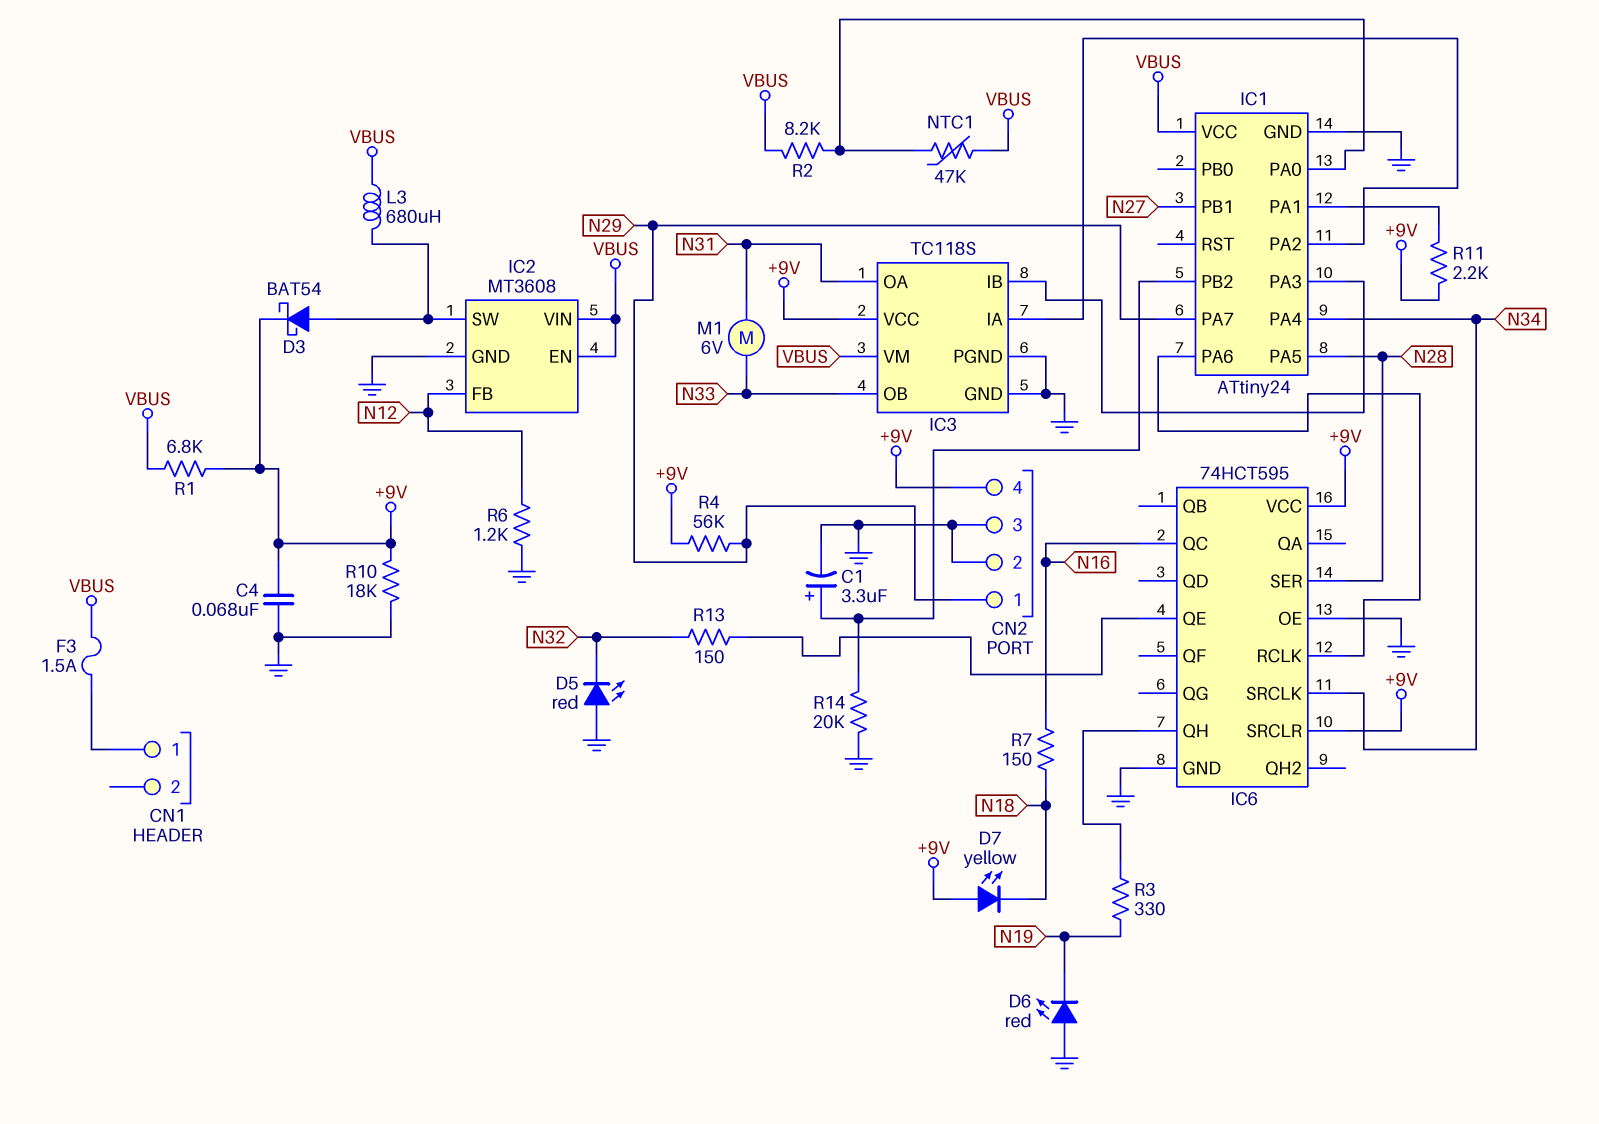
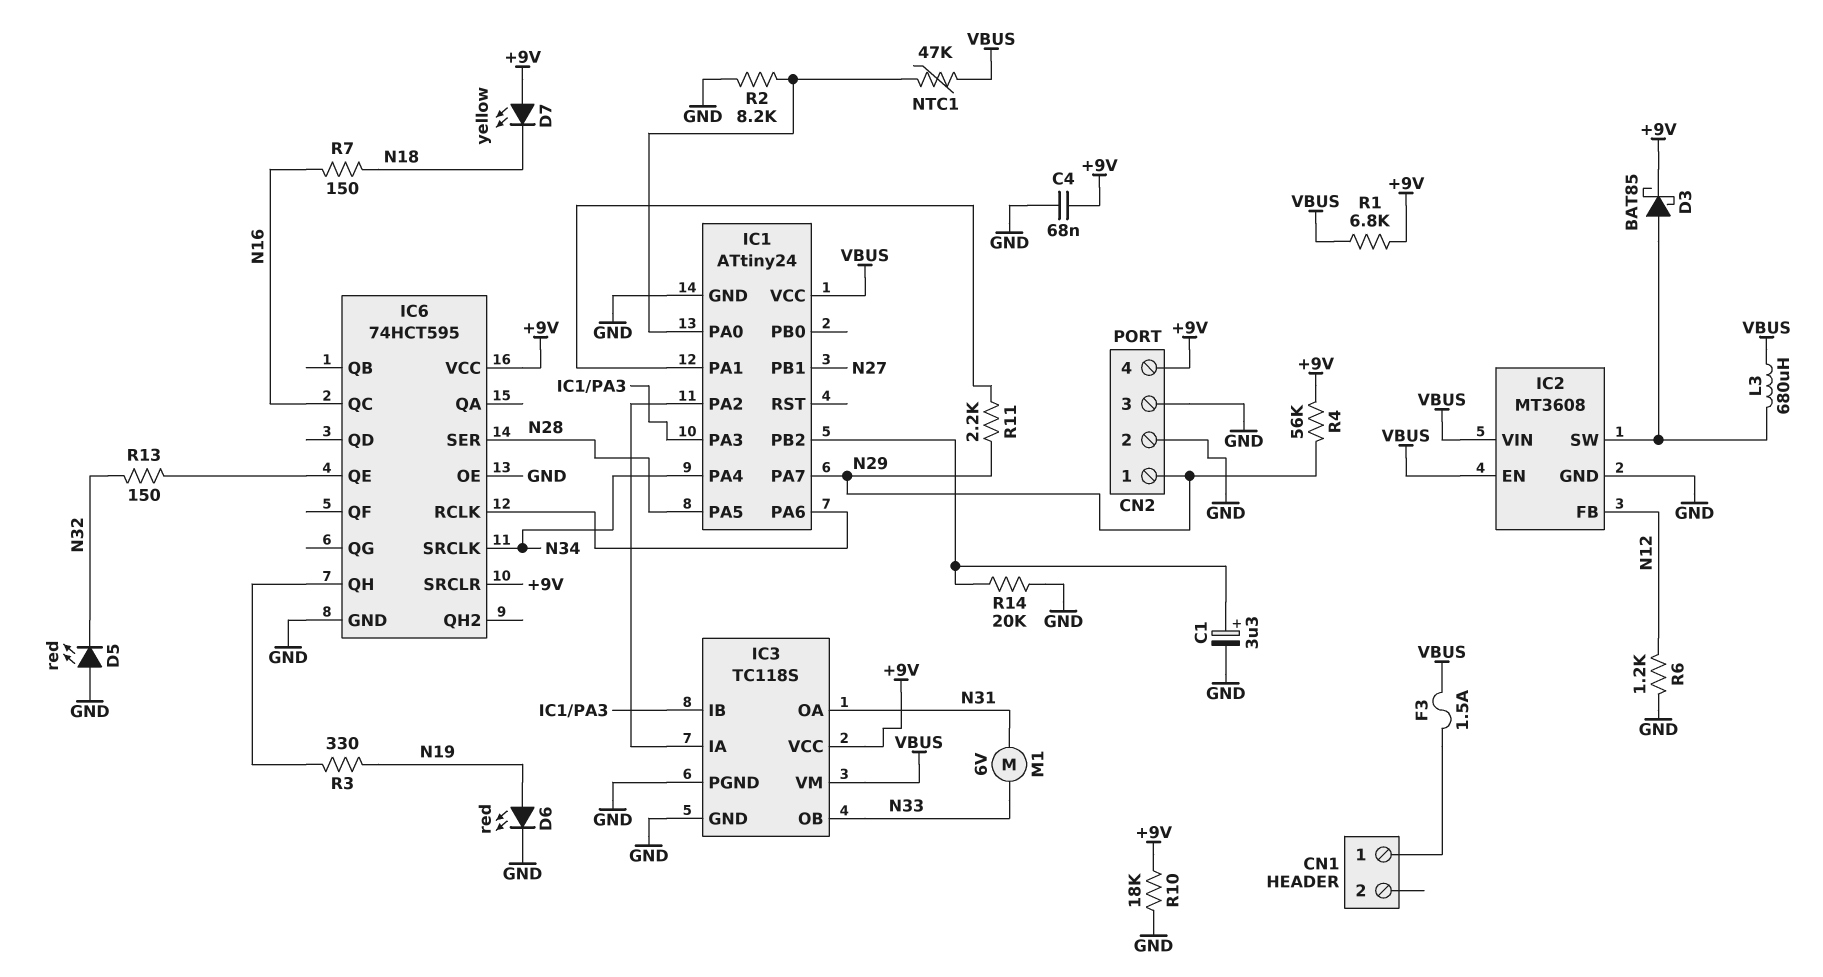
D3: schottky BAT54 (A IC2/SW, K +9V) -> schottky BAT85 (A IC2/SW, K +9V)
D6: LED red (A GND, K N19) -> LED red (A N19, K GND)
R2: 8.2k (IC1/PA0, VBUS) -> 8.2k (GND, IC1/PA0)
R11: 2.2k (+9V, IC1/PA1) -> 2.2k (IC1/PA1, N29)

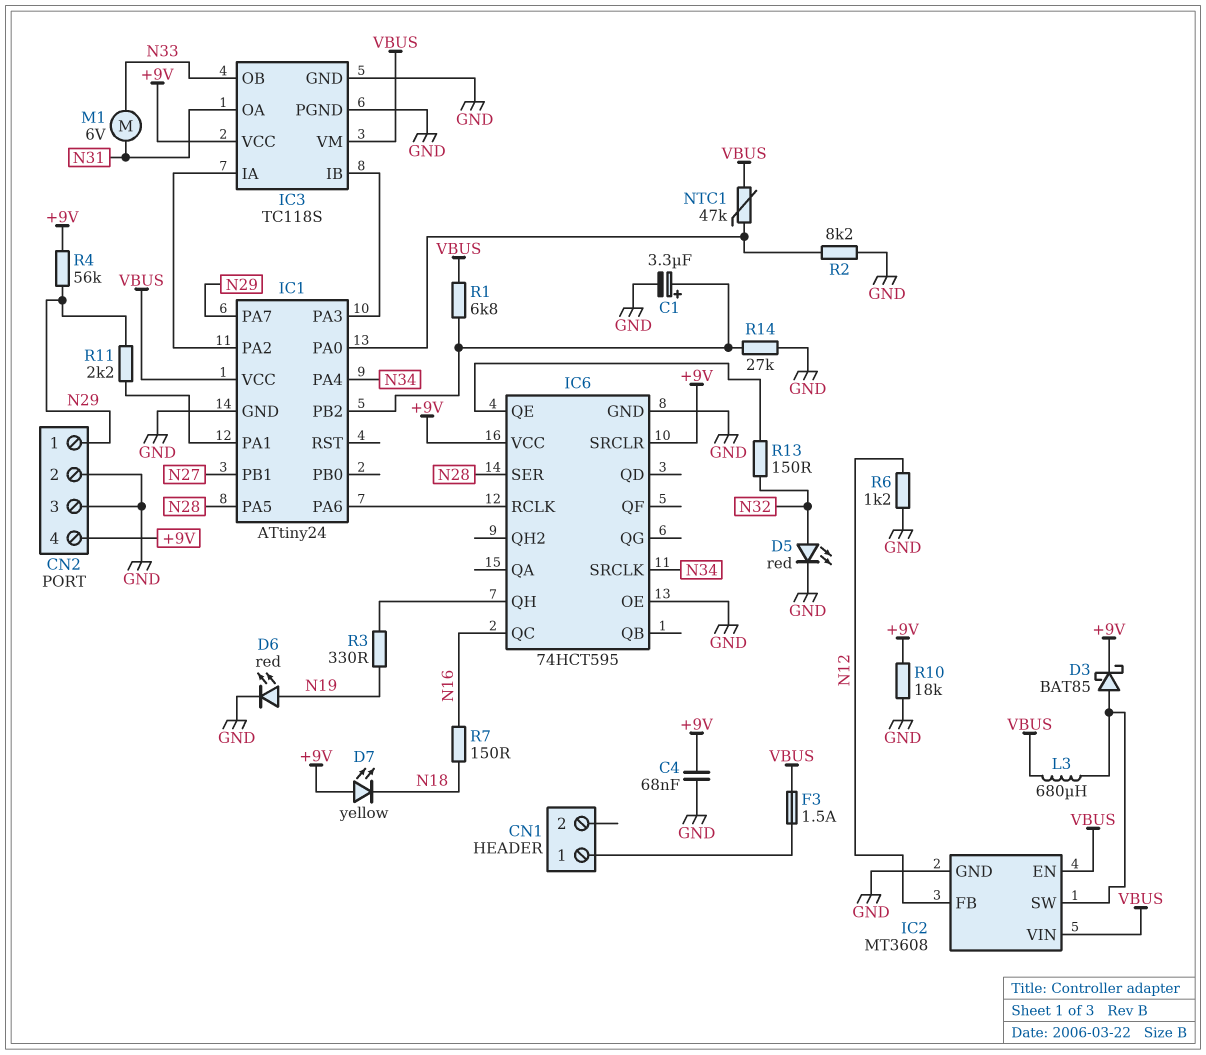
D5: LED red (A GND, K N32) -> LED red (A N32, K GND)
R1: 6.8k (+9V, VBUS) -> 6.8k (IC1/PB2, VBUS)
R14: 20k (GND, IC1/PB2) -> 27k (GND, IC1/PB2)

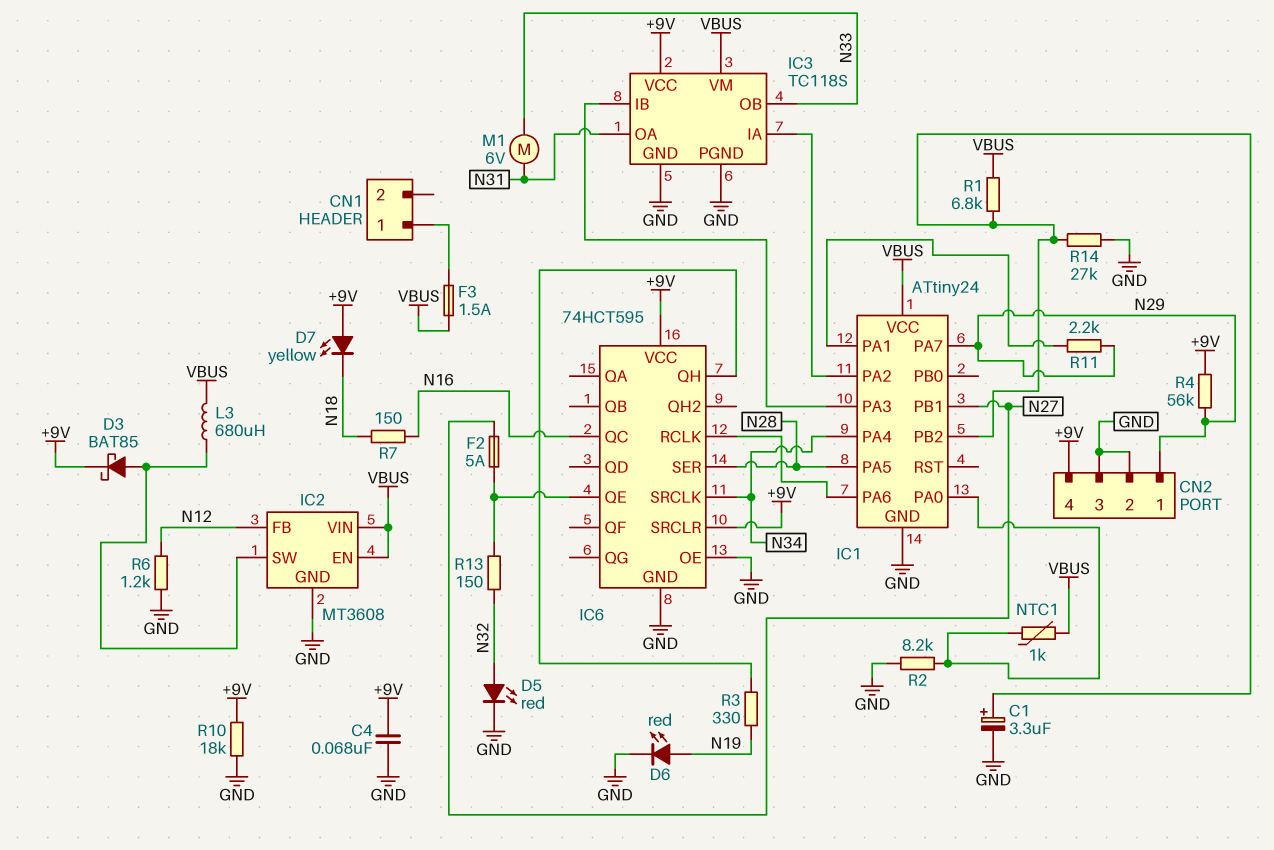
F2: none -> 5A (IC6/QE, N27)
NTC1: 47k (IC1/PA0, VBUS) -> 1k (IC1/PA0, VBUS)

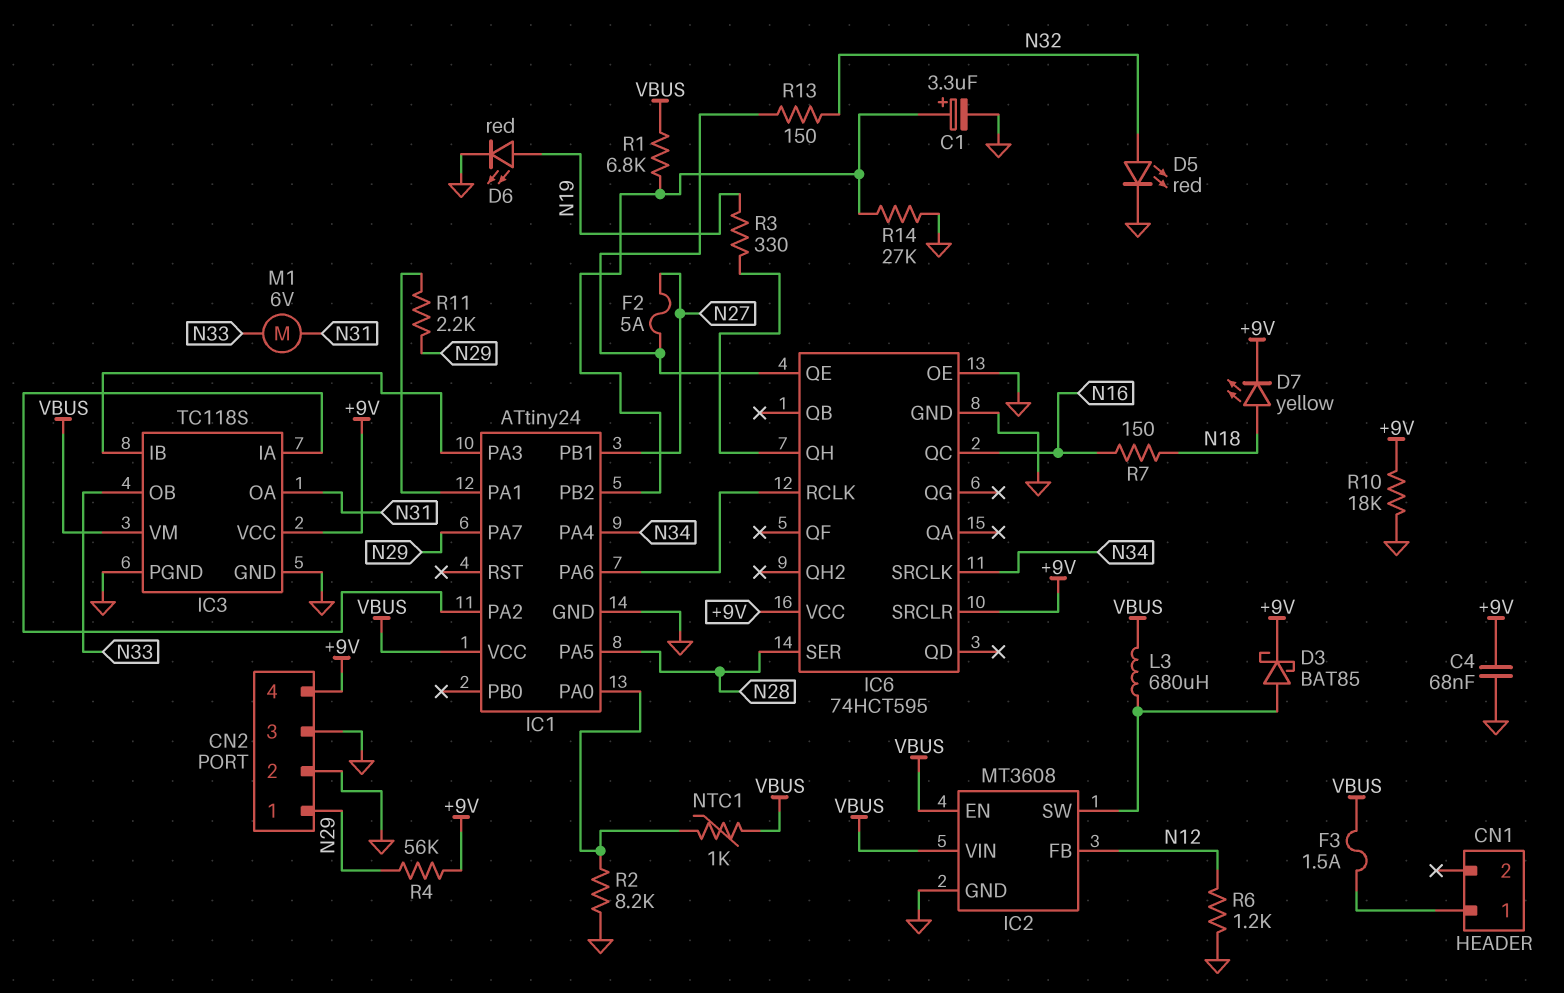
D7: LED yellow (A +9V, K N18) -> LED yellow (A N18, K +9V)

